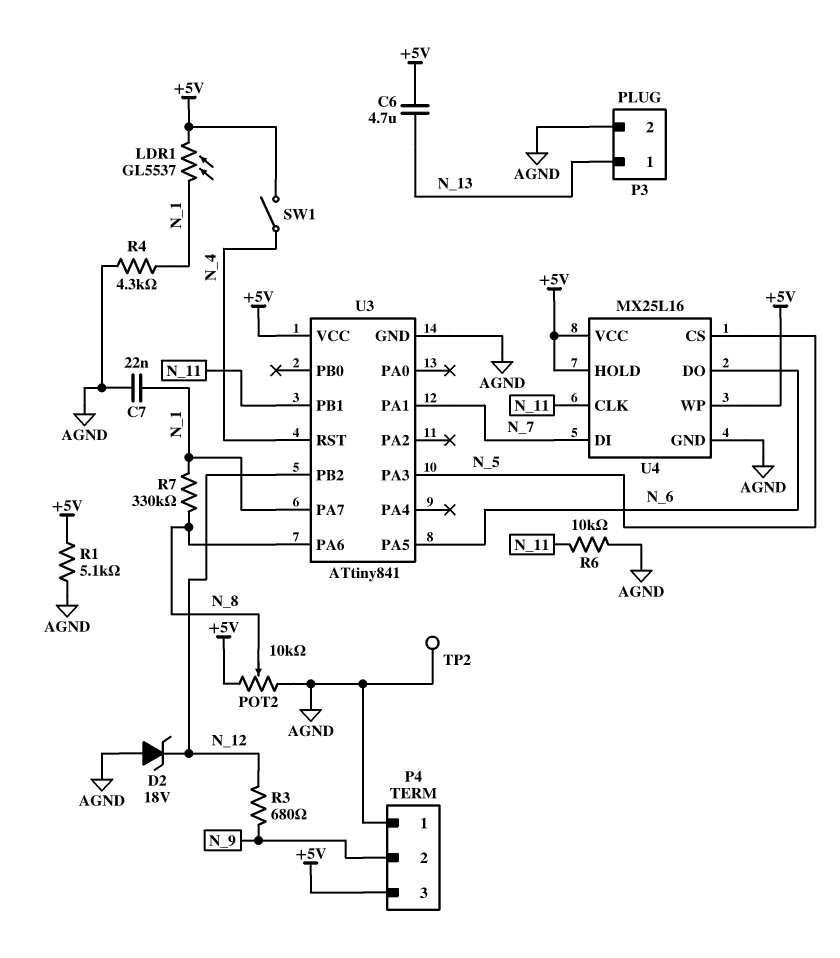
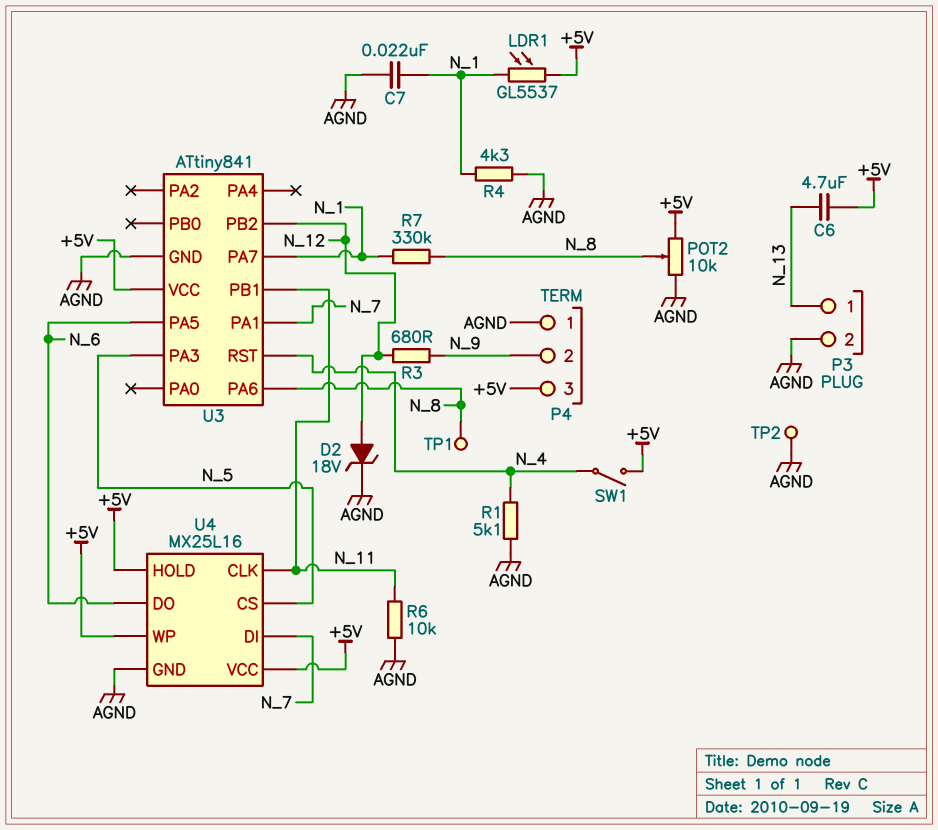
D2: zener 18V (A AGND, K N_12) -> zener 18V (A N_12, K AGND)
R1: 5.1k (+5V, AGND) -> 5.1k (AGND, N_4)
TP1: none -> test point (N_8)

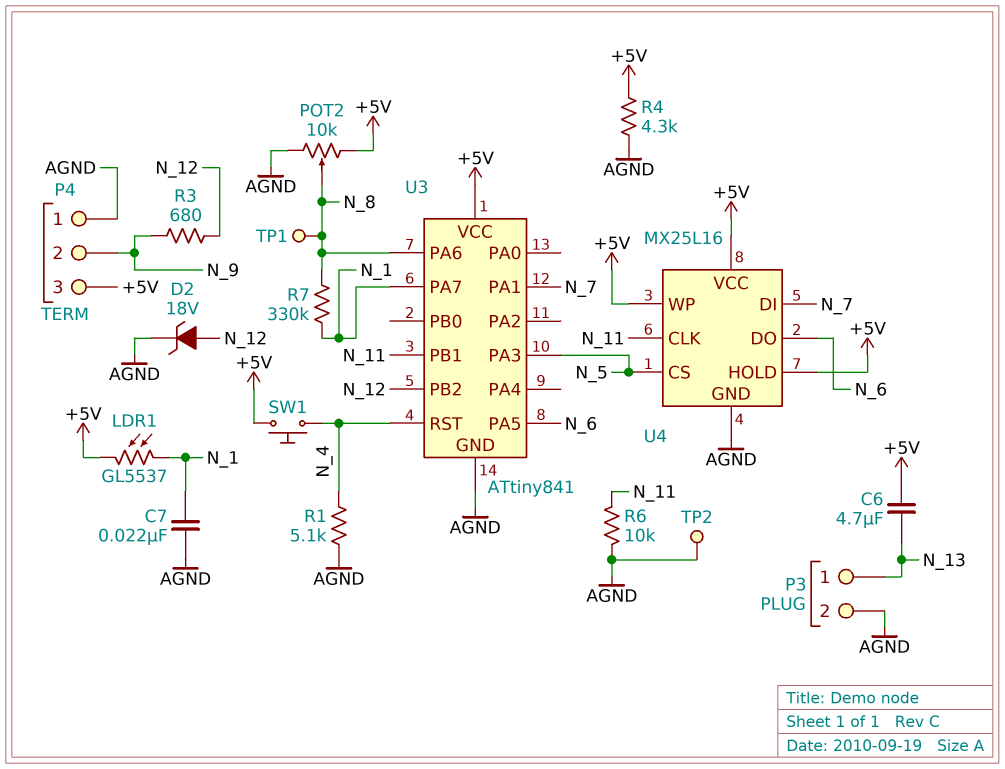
R4: 4.3k (AGND, N_1) -> 4.3k (+5V, AGND)
SW1: switch (+5V, N_4) -> button (+5V, N_4)

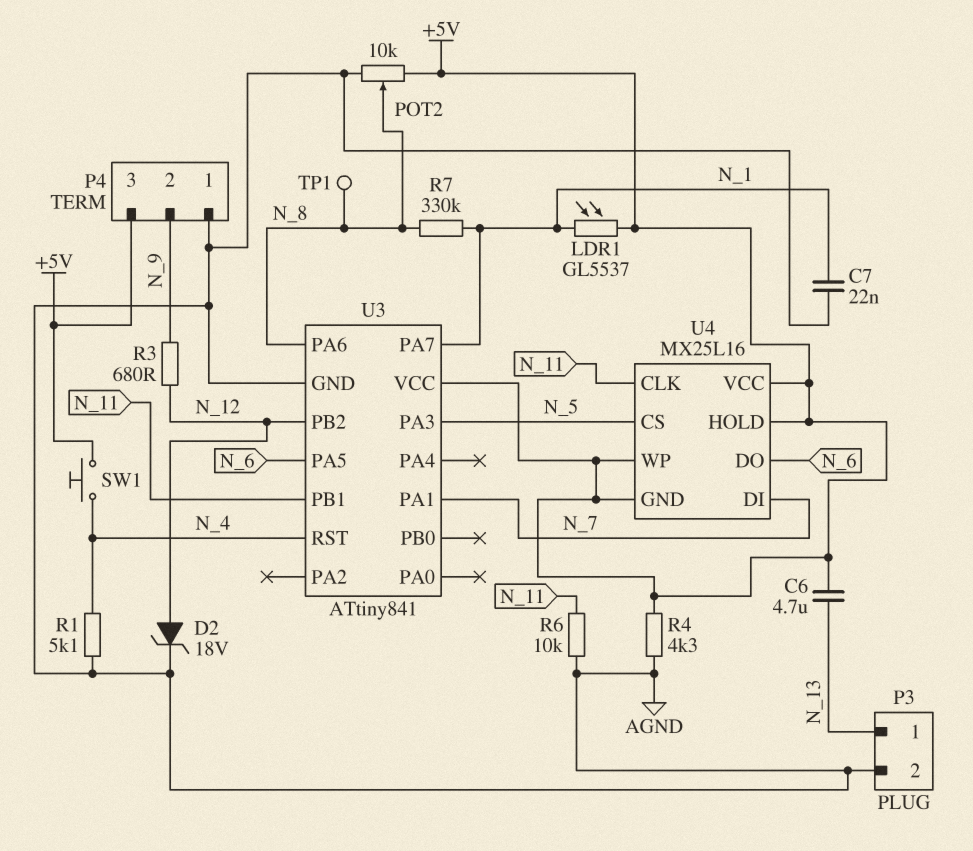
TP2: test point (AGND) -> none
U4 pin GND: AGND -> +5V

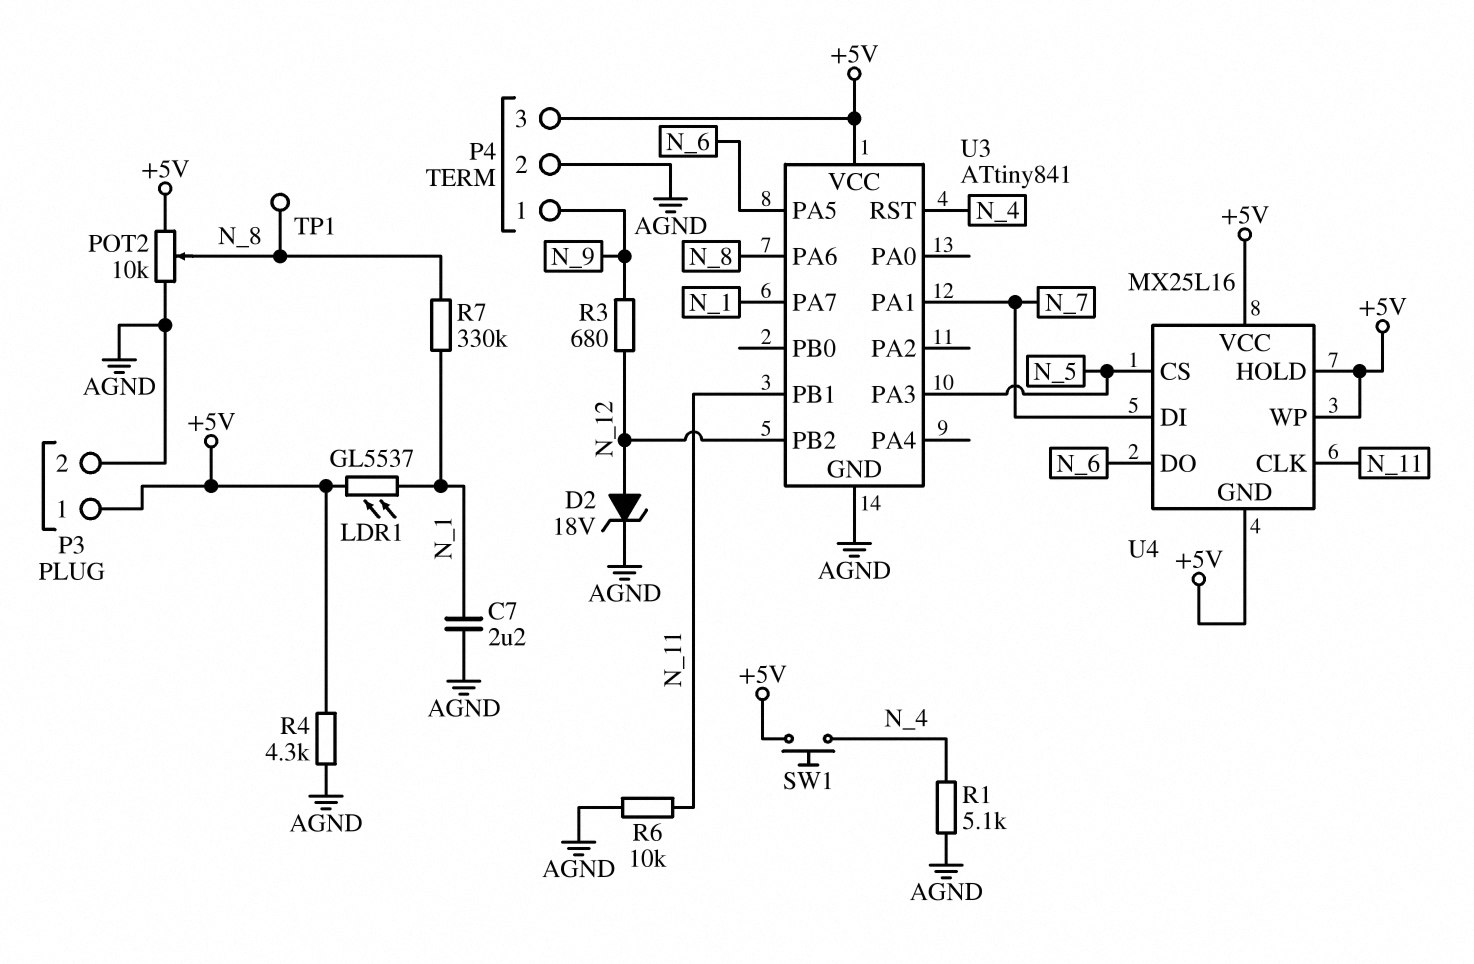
C6: 4.7uF (+5V, N_13) -> none
C7: 22nF (AGND, N_1) -> 2.2uF (AGND, N_1)
P3 pin 1: N_13 -> +5V
P4 pin 1: AGND -> N_9
P4 pin 2: N_9 -> AGND

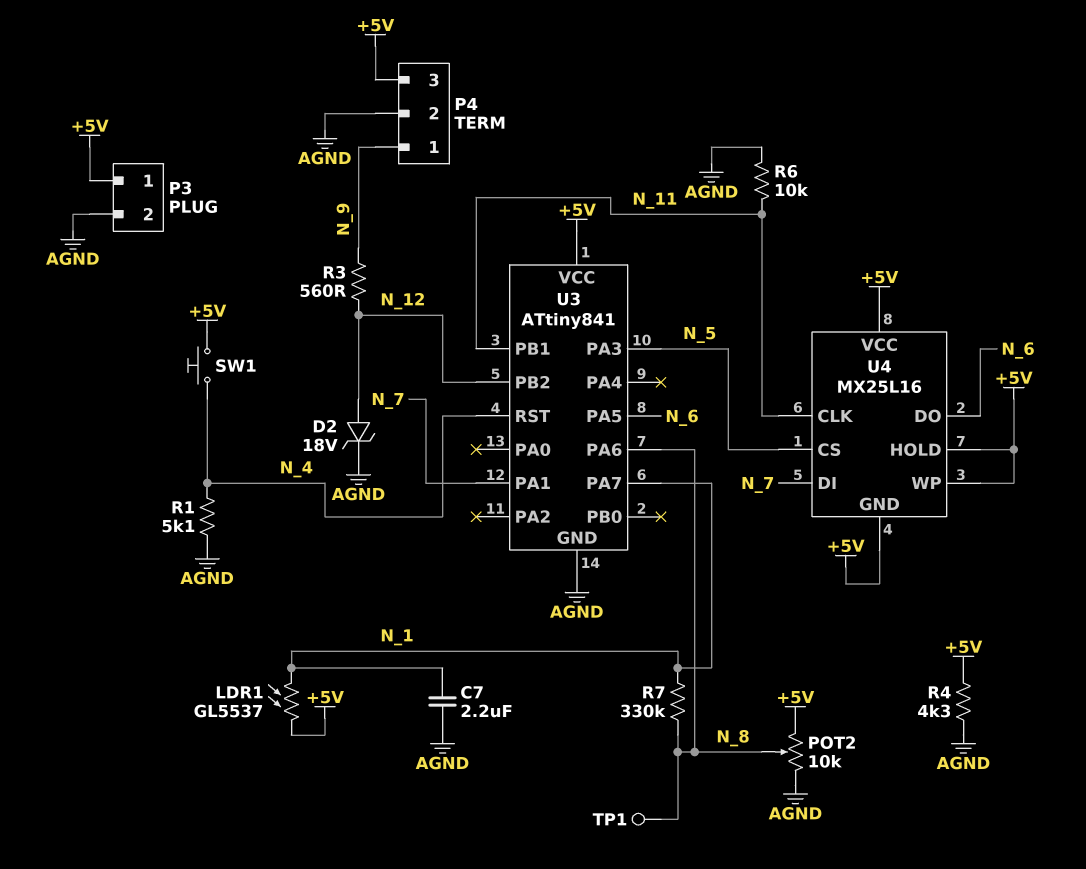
R3: 680 (N_9, N_12) -> 560 (N_9, N_12)

